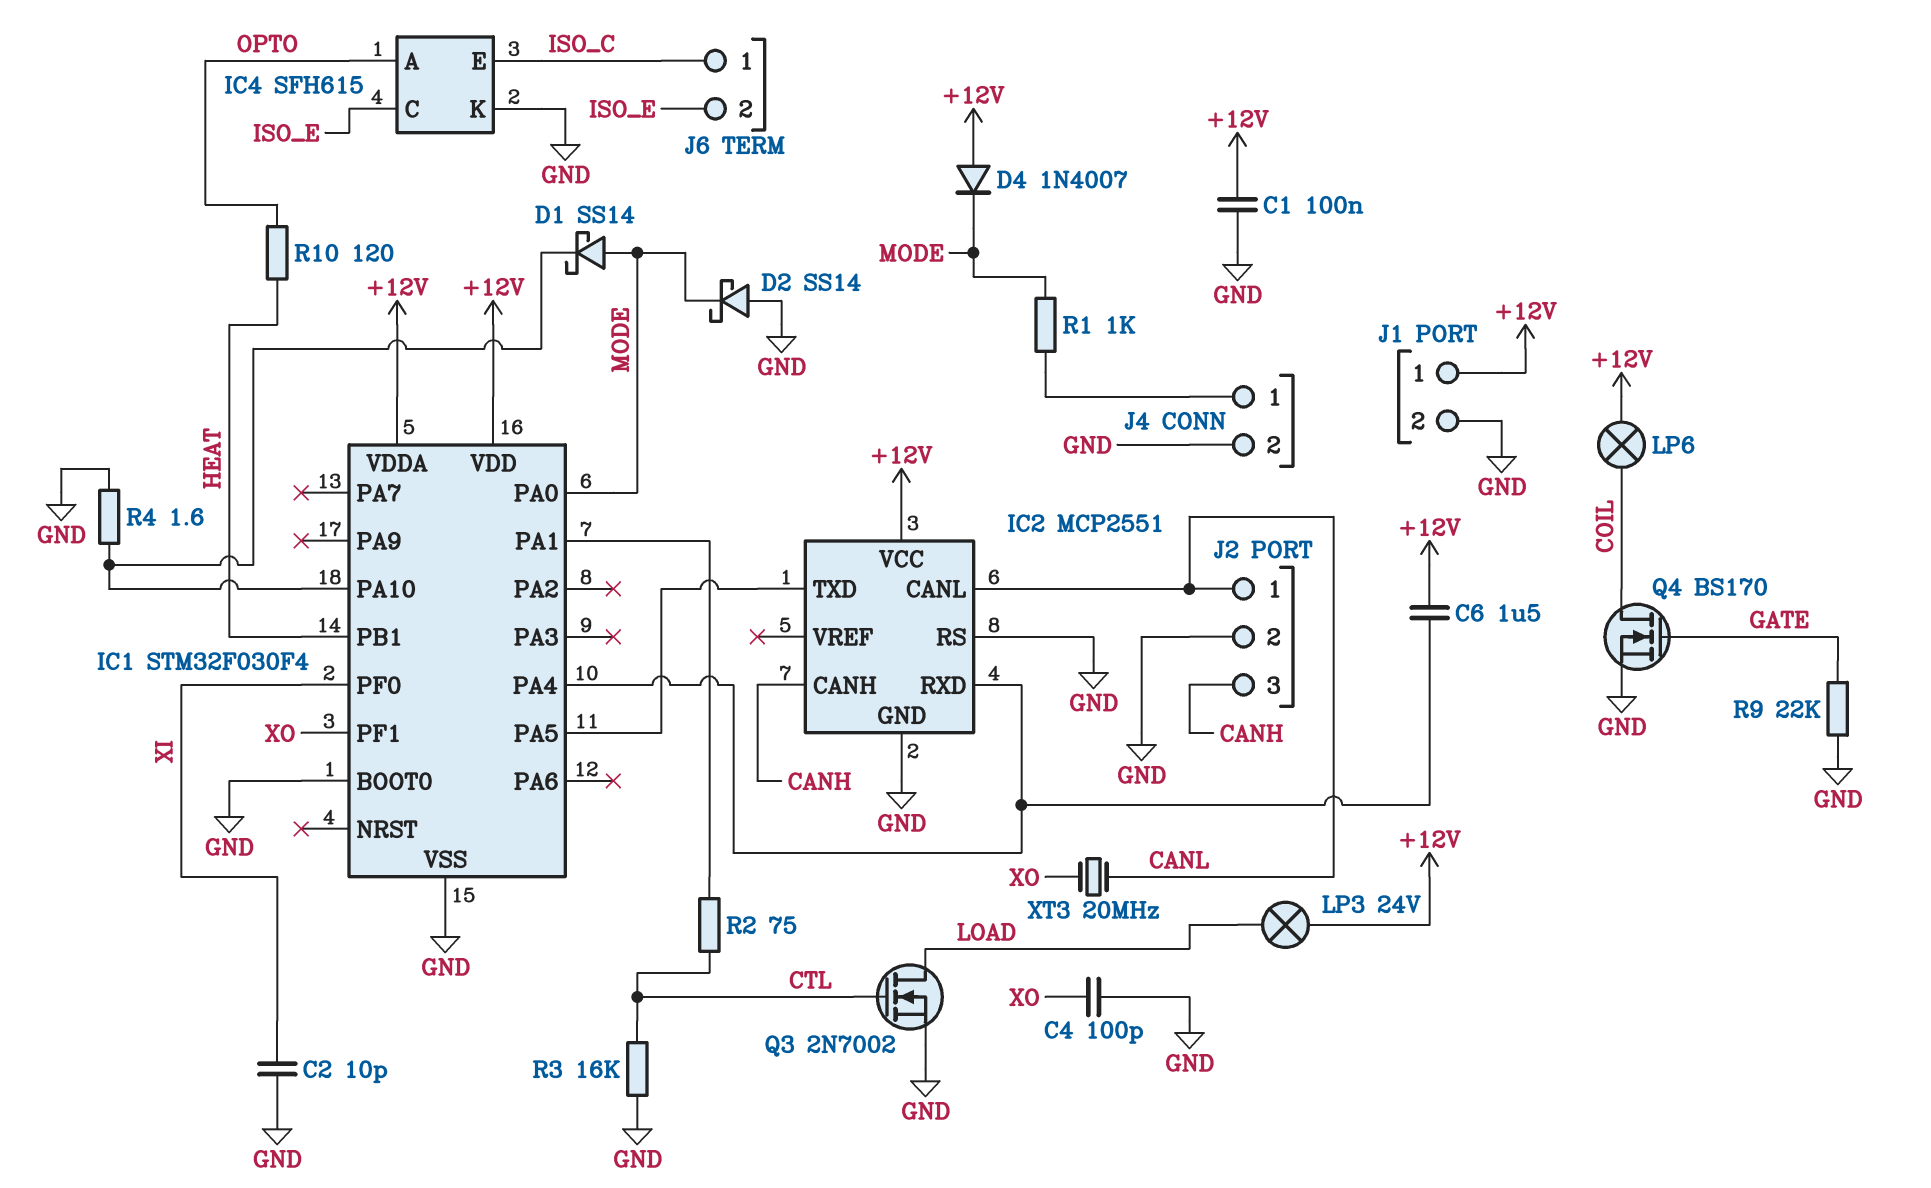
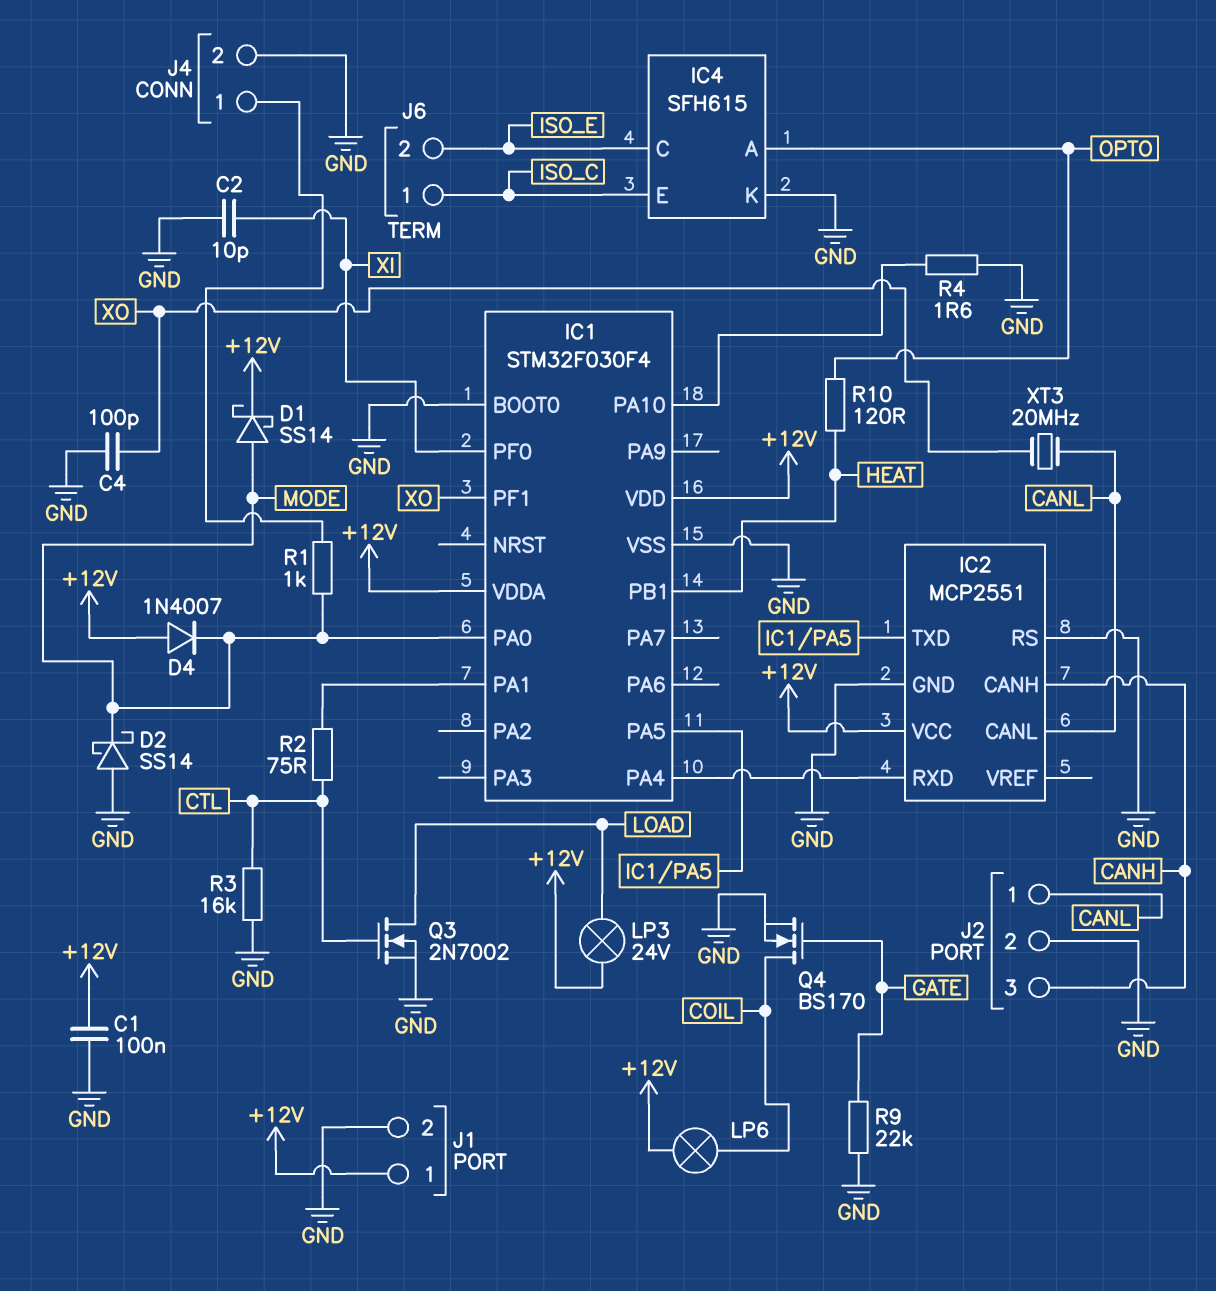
C6: 1.5uF (+12V, IC1/PA4) -> none
D1: schottky SS14 (A MODE, K IC1/PA10) -> schottky SS14 (A MODE, K +12V)

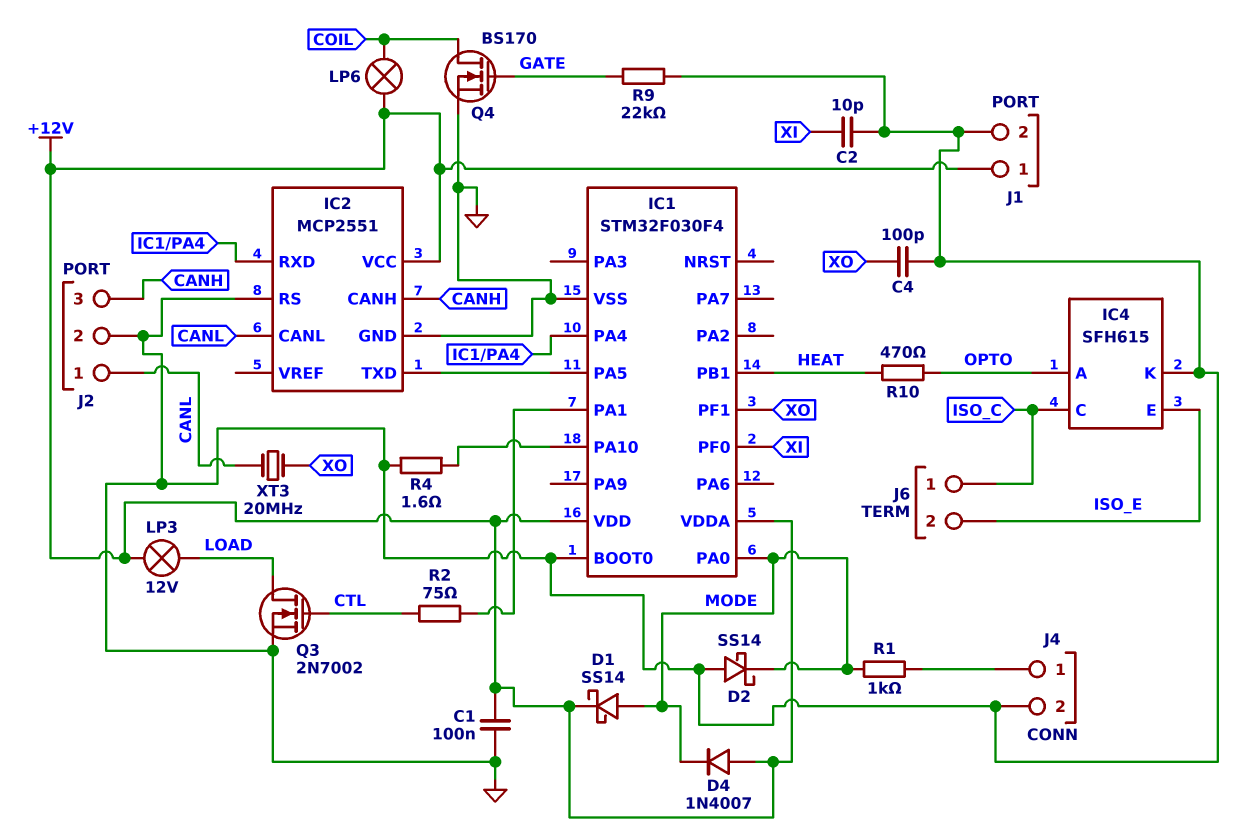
IC4 pin C: ISO_E -> ISO_C
IC4 pin E: ISO_C -> ISO_E
LP3: lamp 24V (+12V, LOAD) -> lamp 12V (+12V, LOAD)
R3: 16k (CTL, GND) -> none
R10: 120 (HEAT, OPTO) -> 470 (HEAT, OPTO)

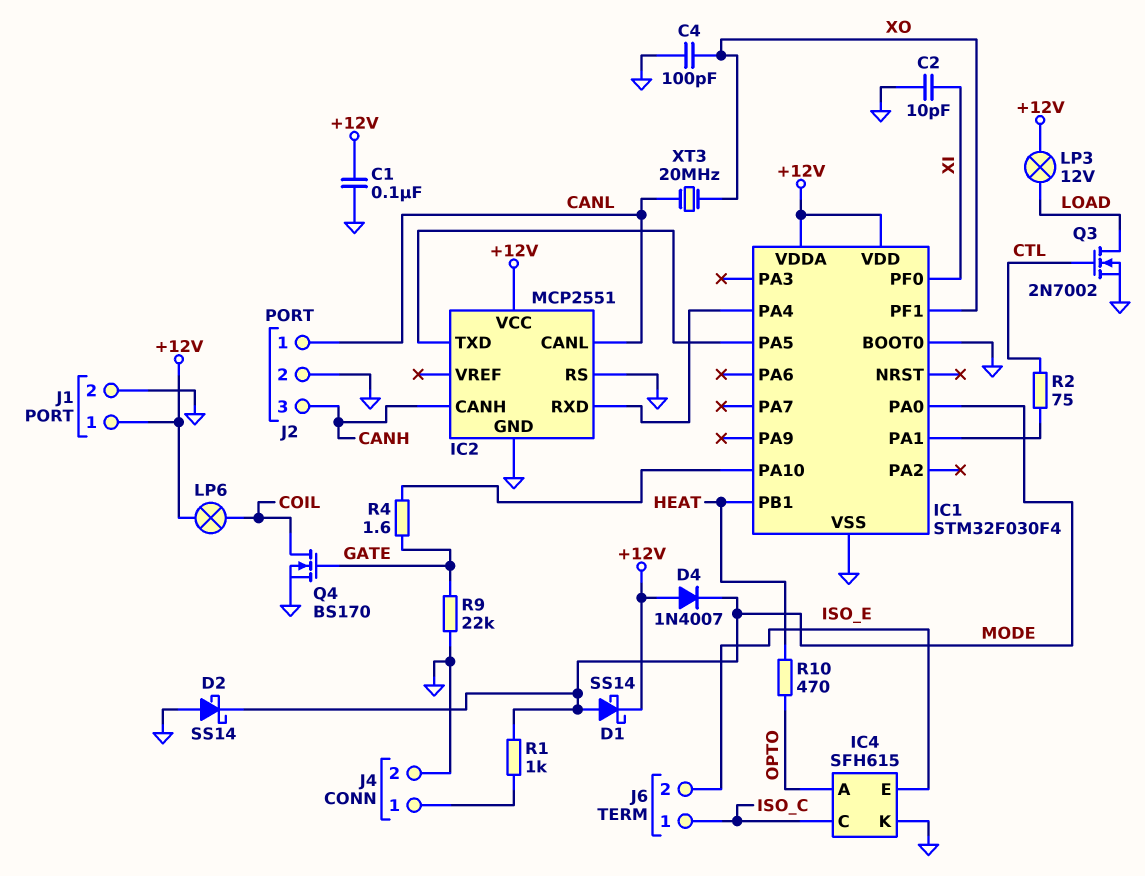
R4: 1.6 (GND, IC1/PA10) -> 1.6 (GATE, IC1/PA10)

